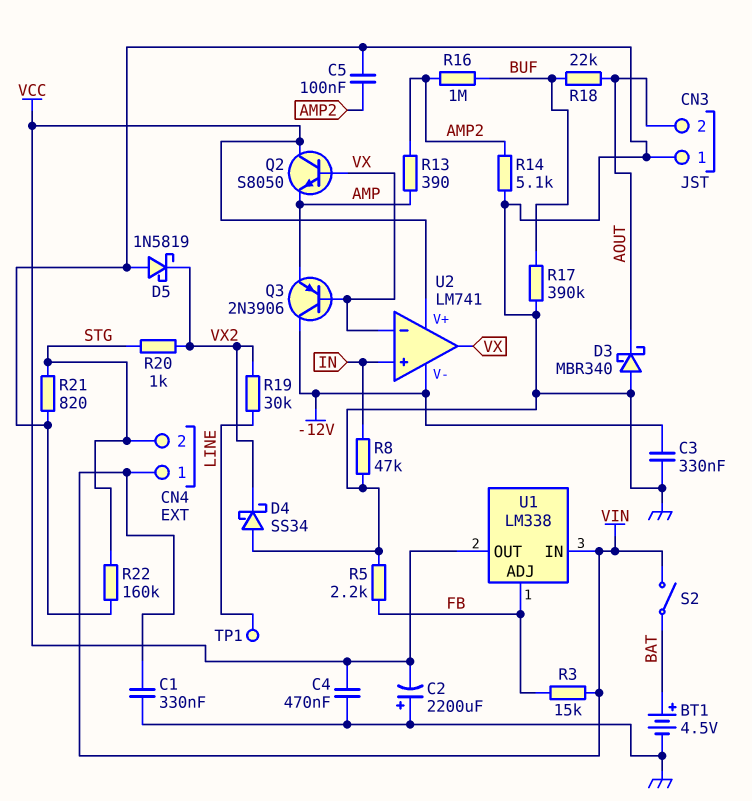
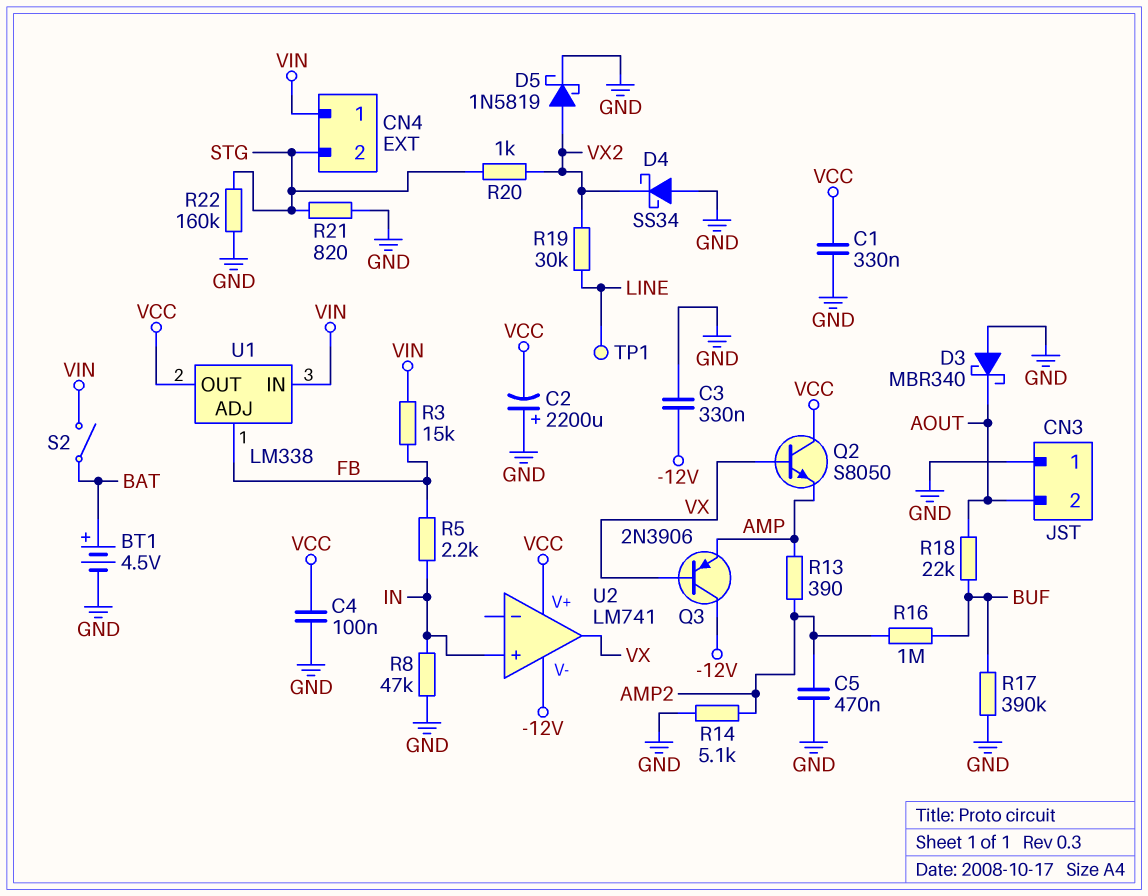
C1: 330nF (GND, VIN) -> 330nF (GND, VCC)
C4: 470nF (GND, VCC) -> 100nF (GND, VCC)
C5: 100nF (AMP2, GND) -> 470nF (AMP2, GND)
D5: schottky 1N5819 (A GND, K VX2) -> schottky 1N5819 (A VX2, K GND)
R5: 2.2k (FB, GND) -> 2.2k (FB, IN)
U2 pin in-: VX -> none

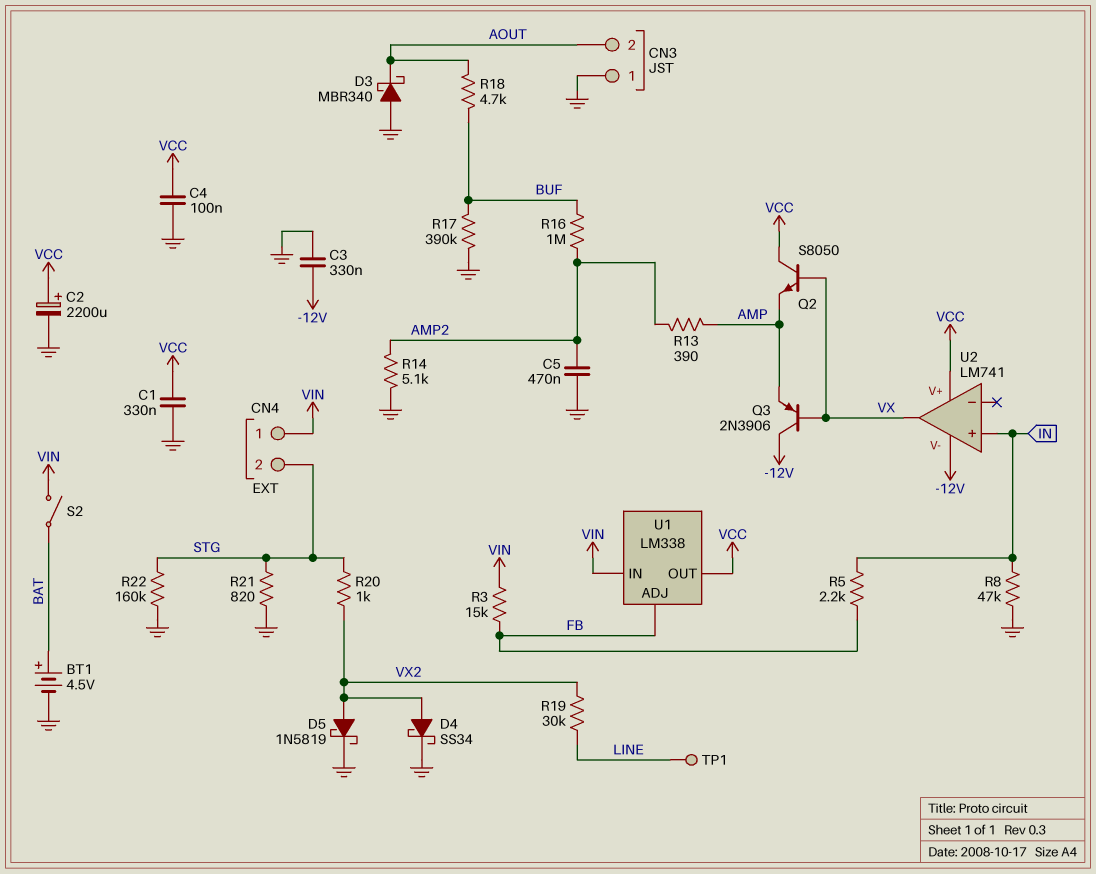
C2: 2200uF (plus GND, minus VCC) -> 2200uF (plus VCC, minus GND)
D4: schottky SS34 (A GND, K VX2) -> schottky SS34 (A VX2, K GND)
R18: 22k (AOUT, BUF) -> 4.7k (AOUT, BUF)

